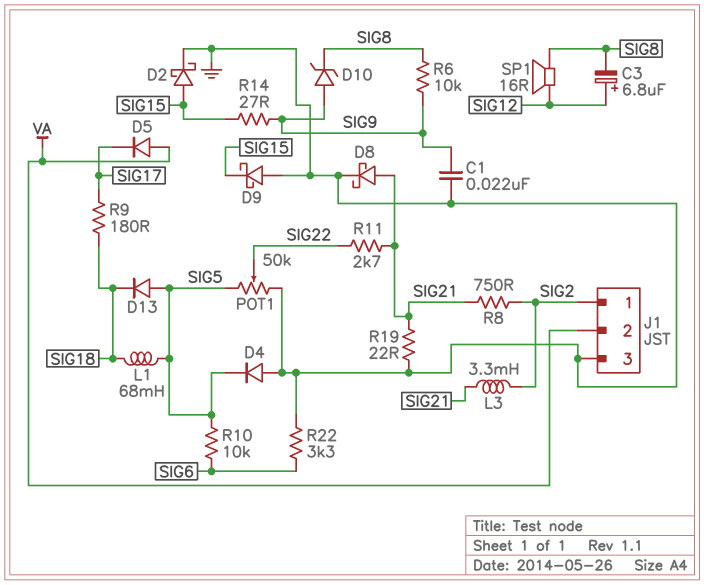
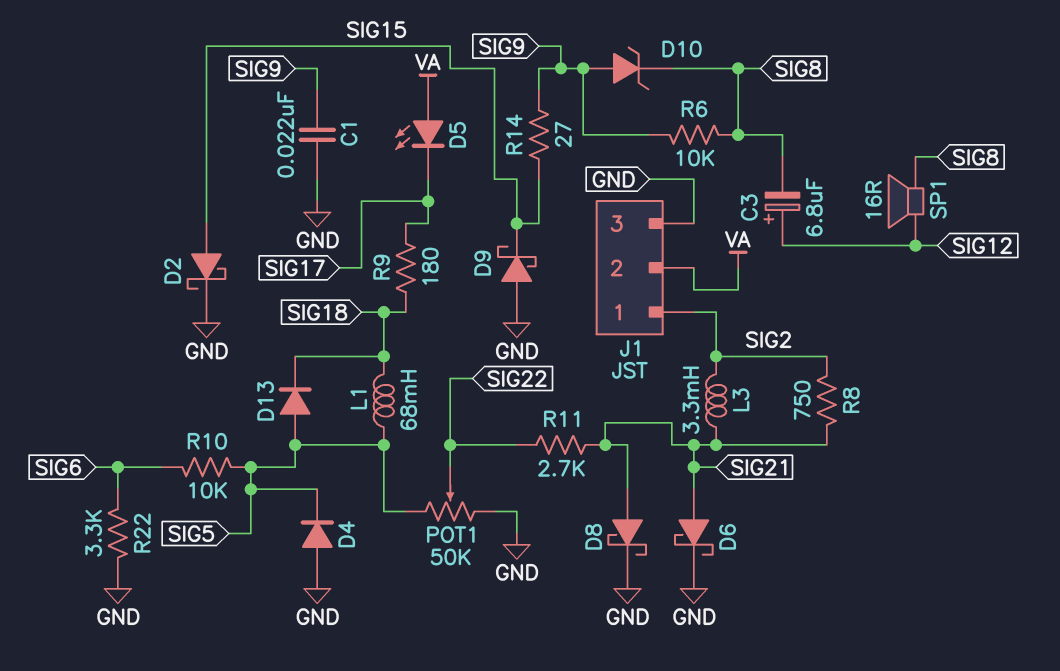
D5: diode (A VA, K SIG17) -> LED (A VA, K SIG17)
D6: none -> schottky (A SIG21, K GND)
R19: 22 (GND, SIG21) -> none

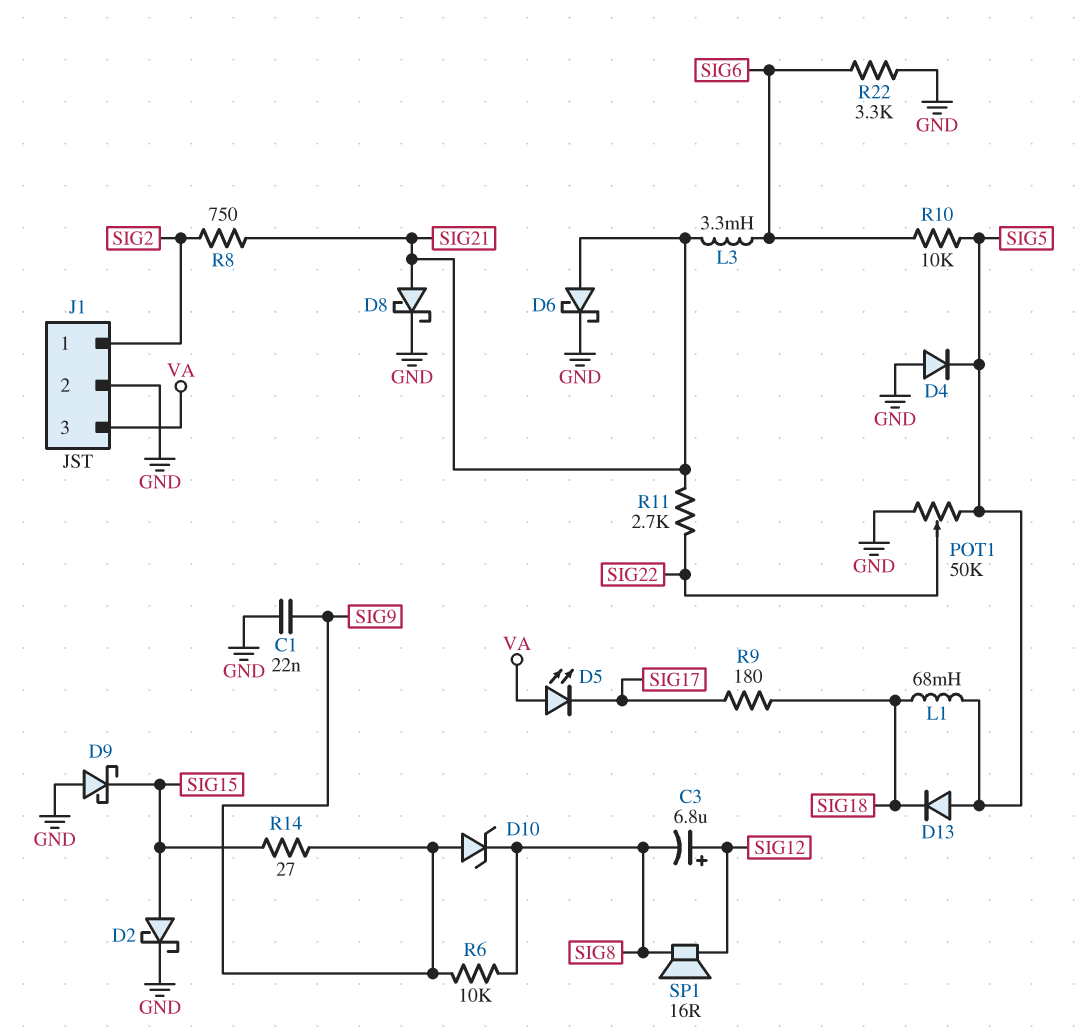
J1 pin 2: VA -> GND
J1 pin 3: GND -> VA
L3: 3.3mH (SIG2, SIG21) -> 3.3mH (SIG6, SIG21)

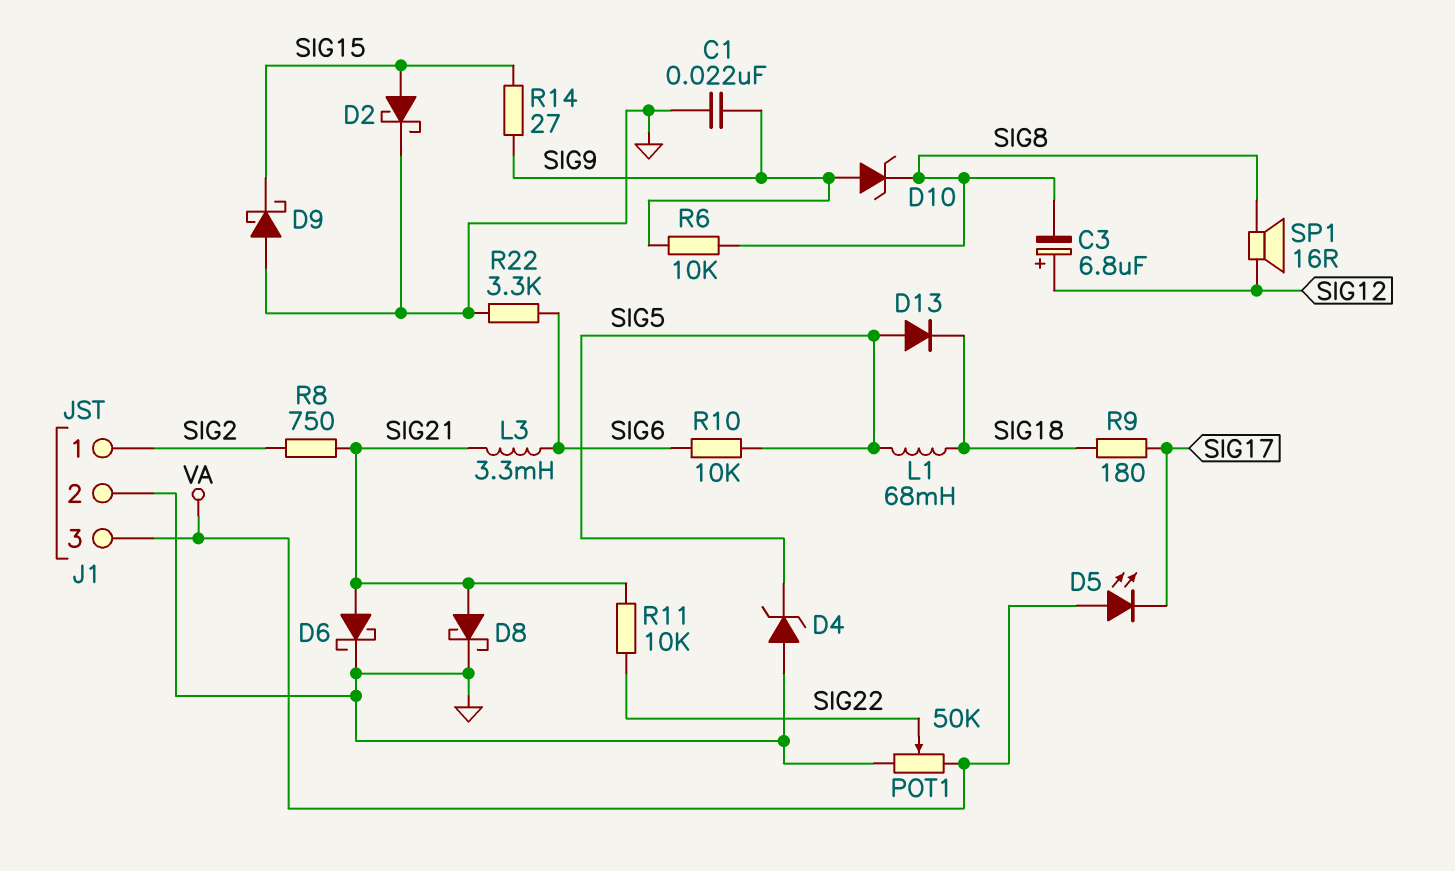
D4: diode (A GND, K SIG5) -> zener (A GND, K SIG5)
POT1: 50k (GND, SIG5, wiper SIG22) -> 50k (GND, VA, wiper SIG22)
R11: 2.7k (SIG21, SIG22) -> 10k (SIG21, SIG22)

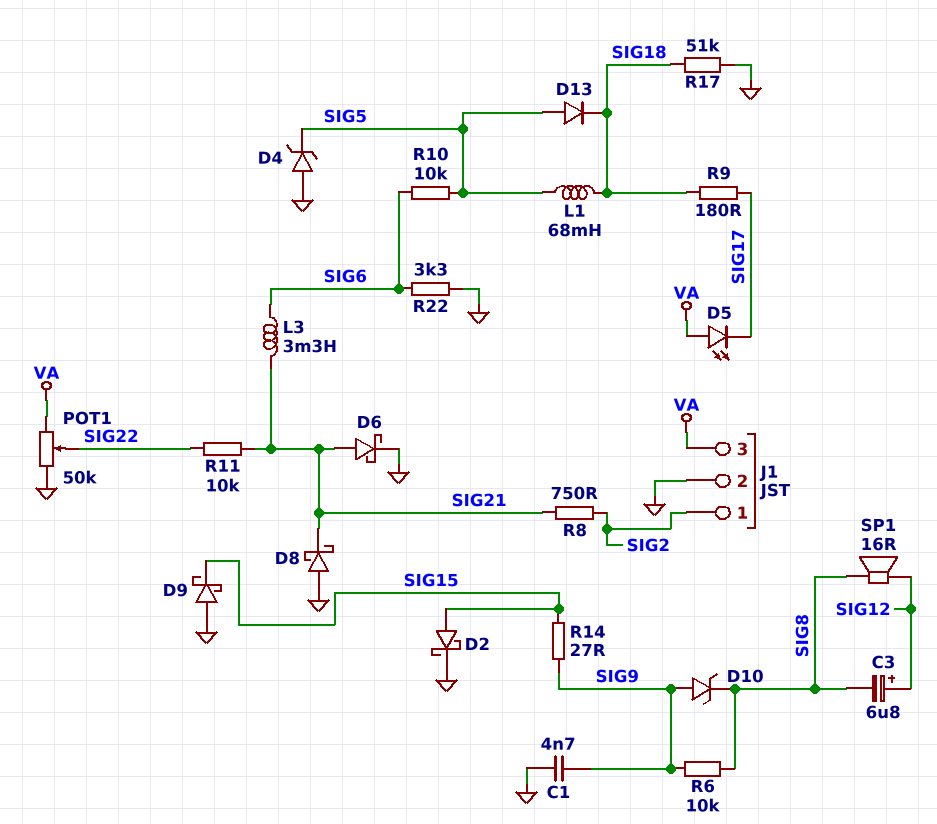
C1: 22nF (GND, SIG9) -> 4.7nF (GND, SIG9)
D8: schottky (A SIG21, K GND) -> schottky (A GND, K SIG21)
R17: none -> 51k (GND, SIG18)

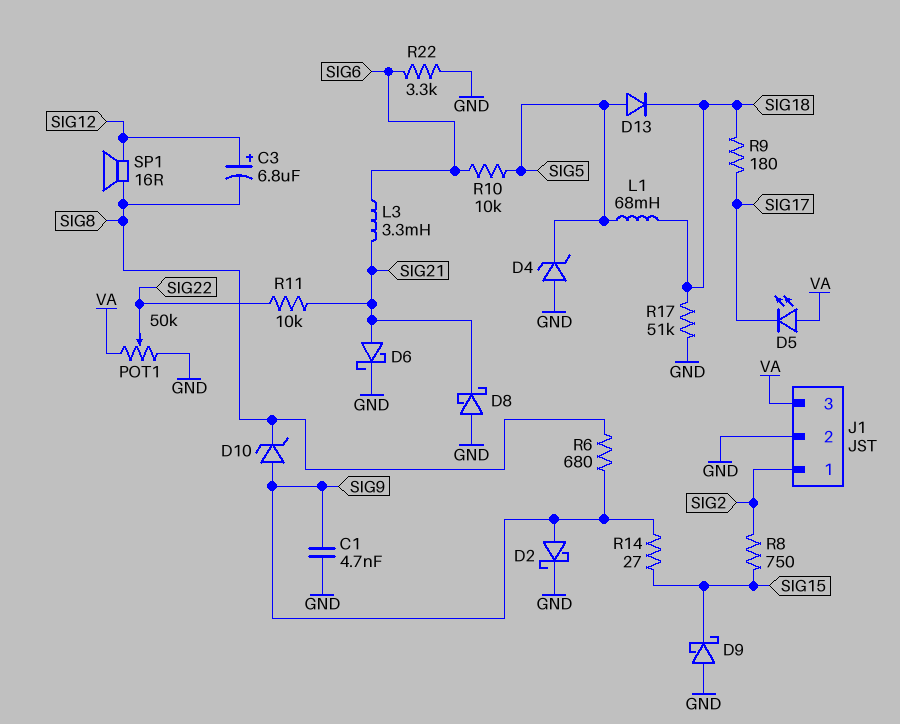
D2: schottky (A SIG15, K GND) -> schottky (A SIG9, K GND)
R6: 10k (SIG8, SIG9) -> 680 (SIG8, SIG9)
R8: 750 (SIG2, SIG21) -> 750 (SIG2, SIG15)

